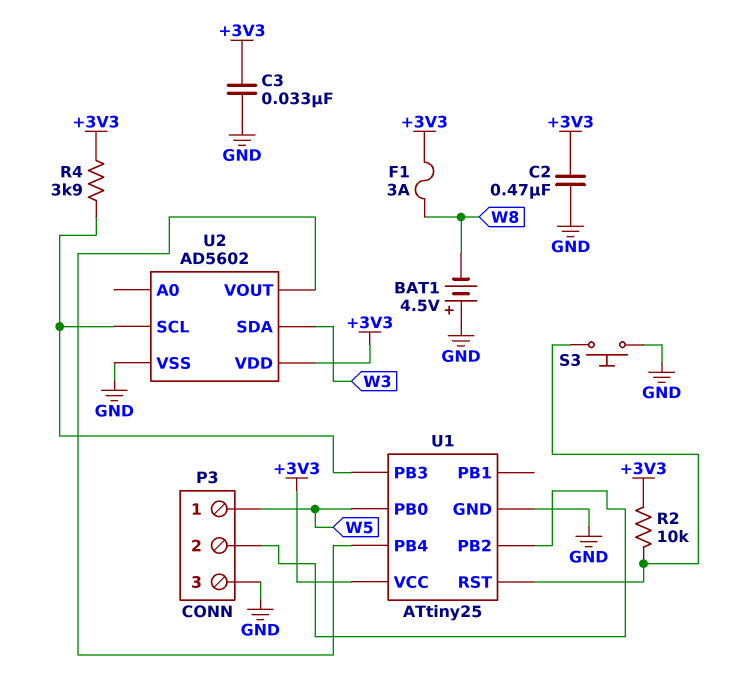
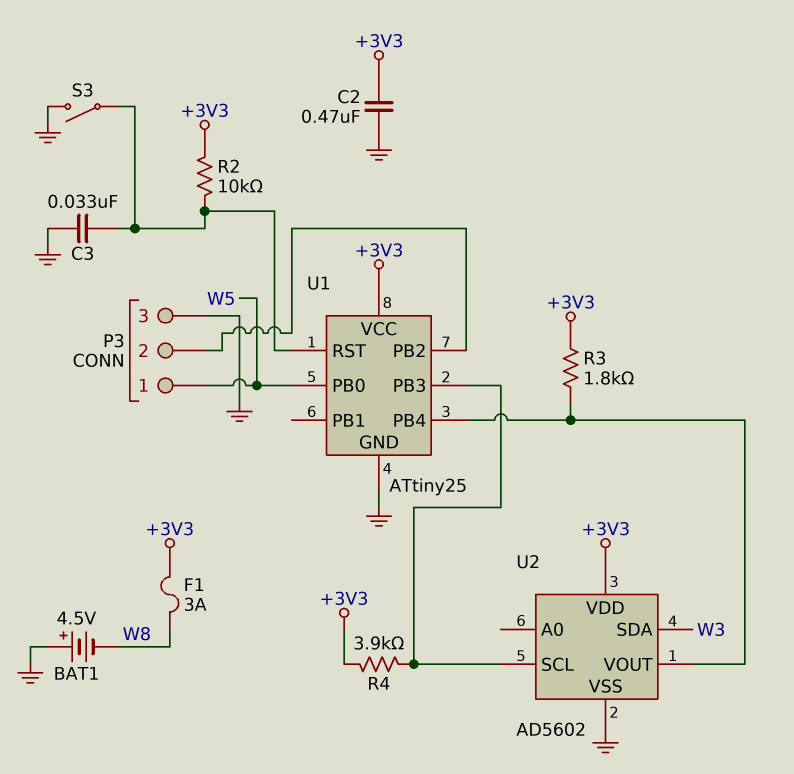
C3: 33nF (+3V3, GND) -> 33nF (GND, U1/RST)
R3: none -> 1.8k (+3V3, U1/PB4)
S3: button (GND, U1/RST) -> switch (GND, U1/RST)

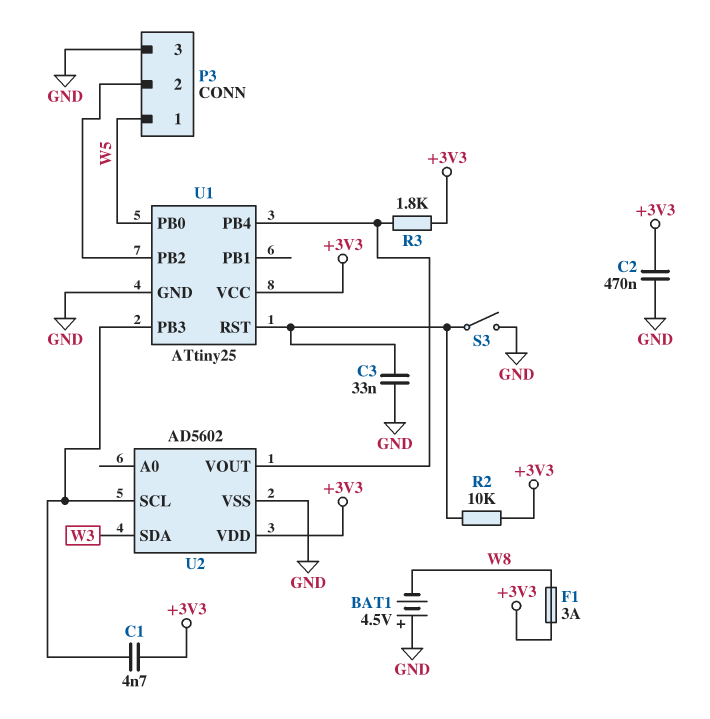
C1: none -> 4.7nF (+3V3, U1/PB3)
R4: 3.9k (+3V3, U1/PB3) -> none

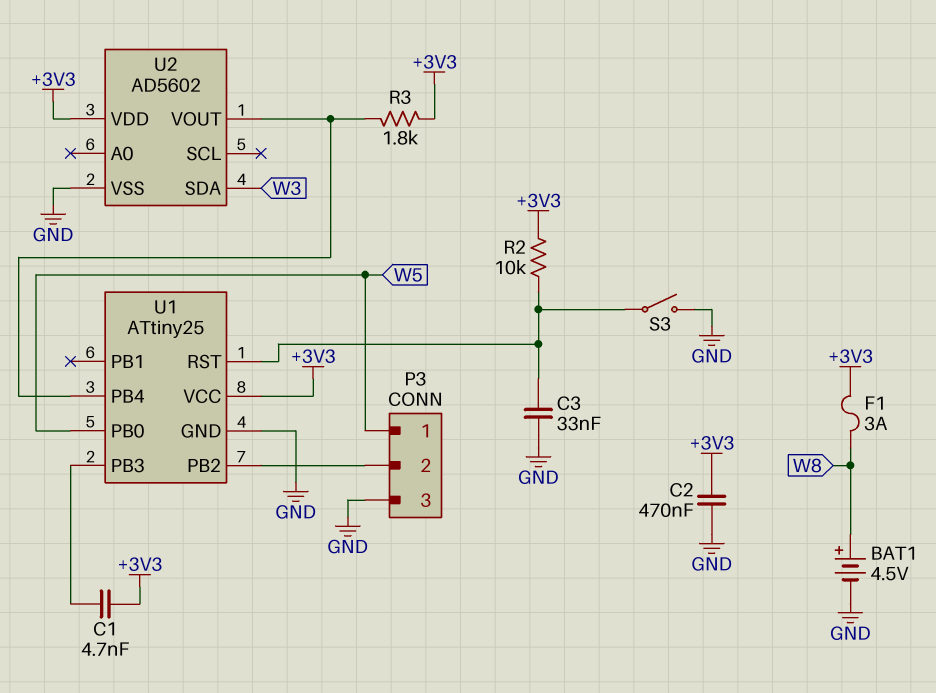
BAT1: 4.5V (plus GND, minus W8) -> 4.5V (plus W8, minus GND)
U2 pin SCL: U1/PB3 -> none

